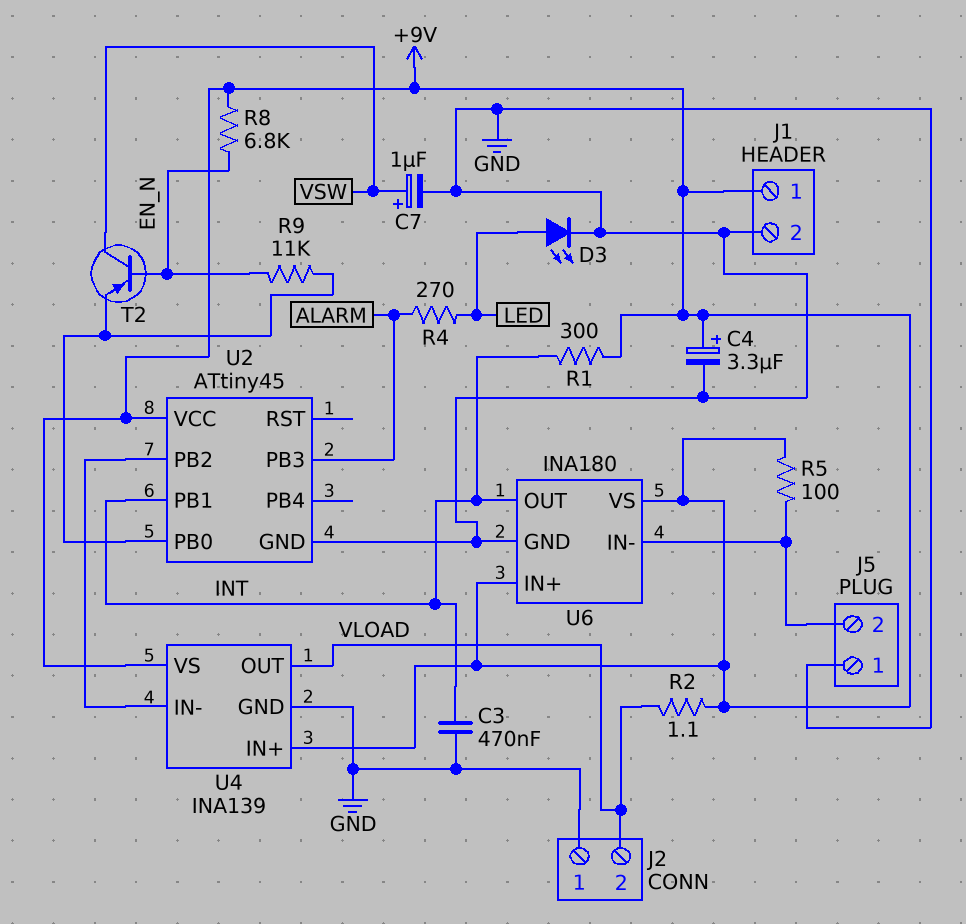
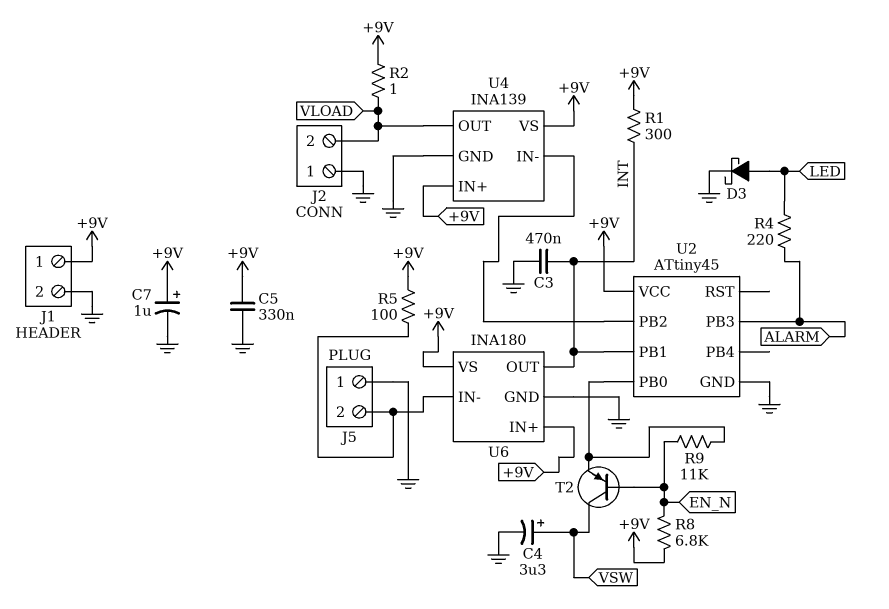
C4: 3.3uF (plus +9V, minus GND) -> 3.3uF (plus VSW, minus GND)
C5: none -> 330nF (+9V, GND)
C7: 1uF (plus VSW, minus GND) -> 1uF (plus +9V, minus GND)
D3: LED (A LED, K GND) -> schottky (A LED, K GND)
R2: 1.1 (+9V, VLOAD) -> 1 (+9V, VLOAD)
R4: 270 (ALARM, LED) -> 220 (ALARM, LED)

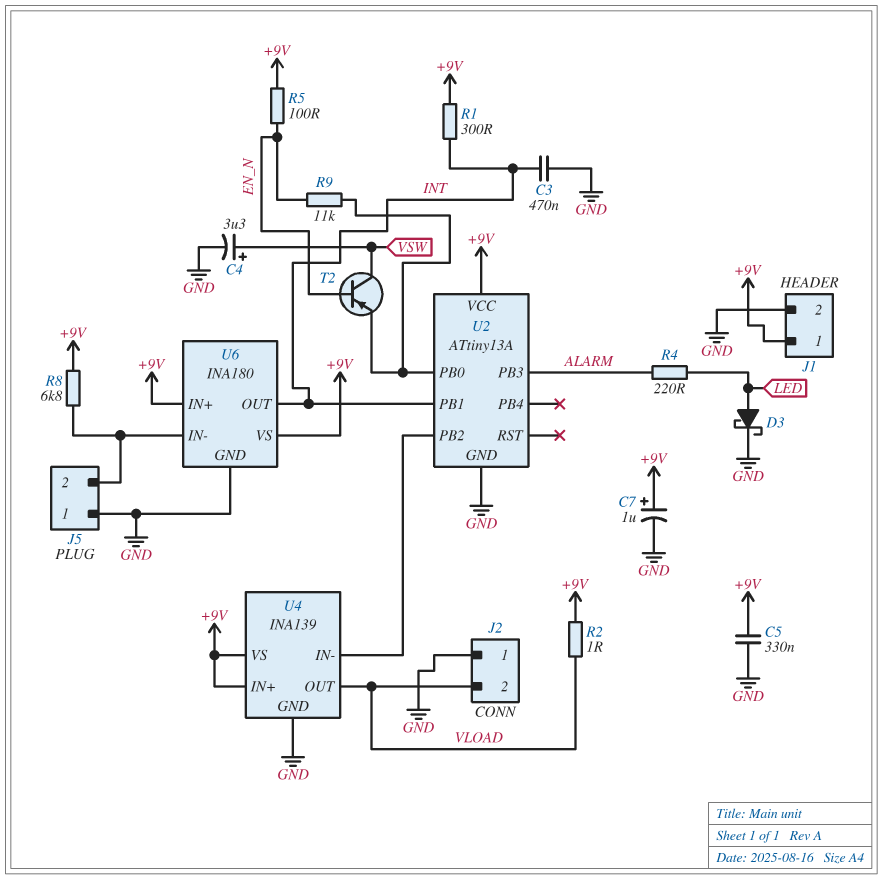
R5: 100 (+9V, J5/2) -> 100 (+9V, EN_N)
R8: 6.8k (+9V, EN_N) -> 6.8k (+9V, J5/2)
U2: ATtiny45 -> ATtiny13A

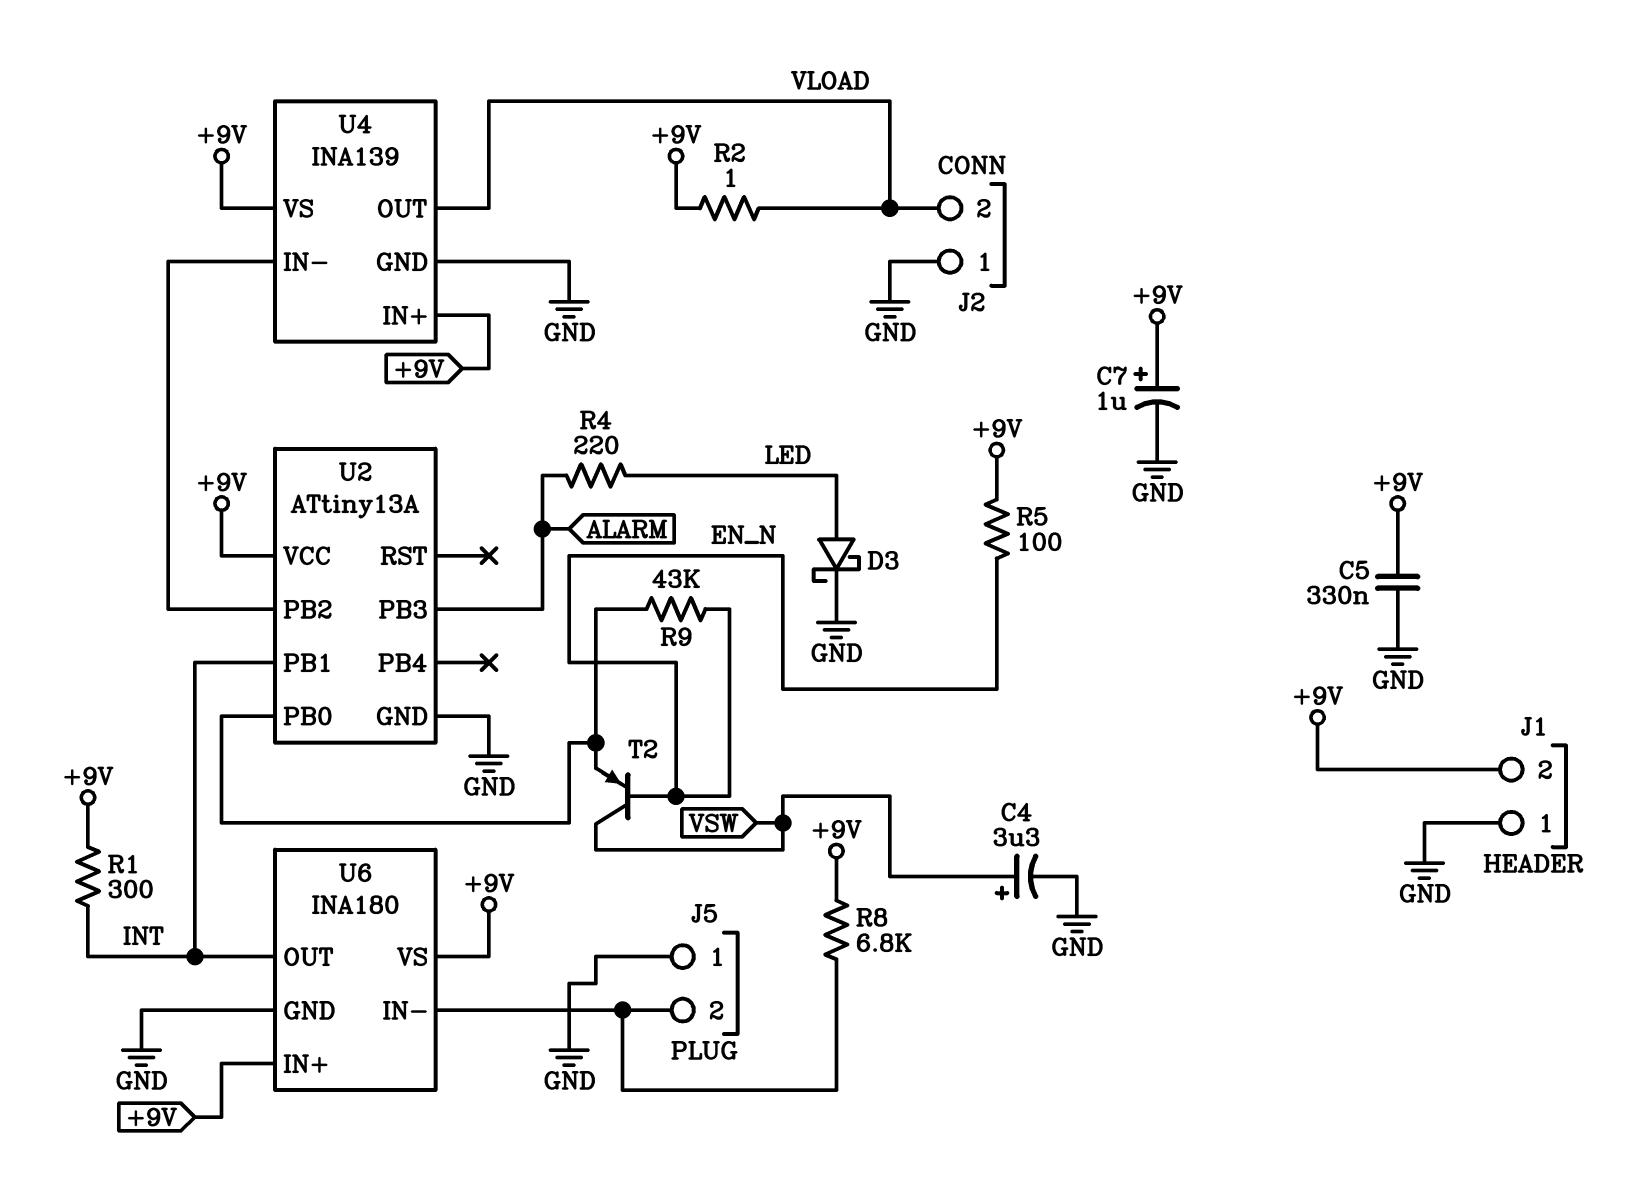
C3: 470nF (GND, INT) -> none
J1 pin 1: +9V -> GND
J1 pin 2: GND -> +9V
R9: 11k (EN_N, U2/PB0) -> 43k (EN_N, U2/PB0)

